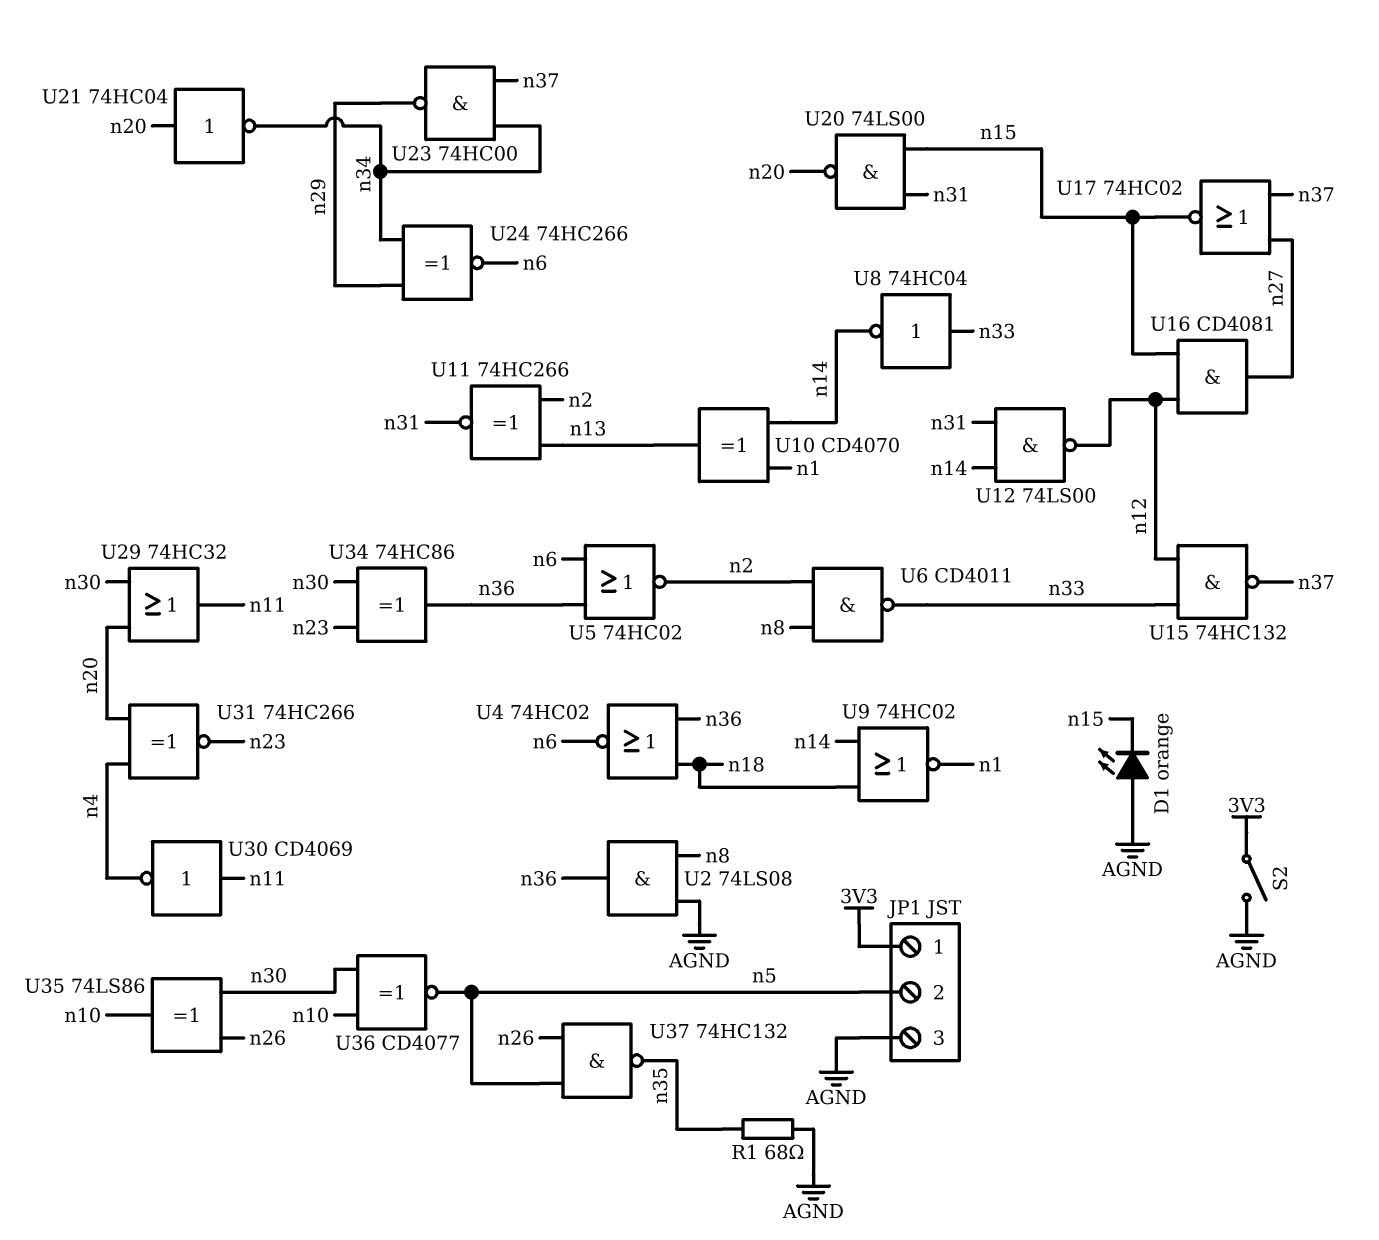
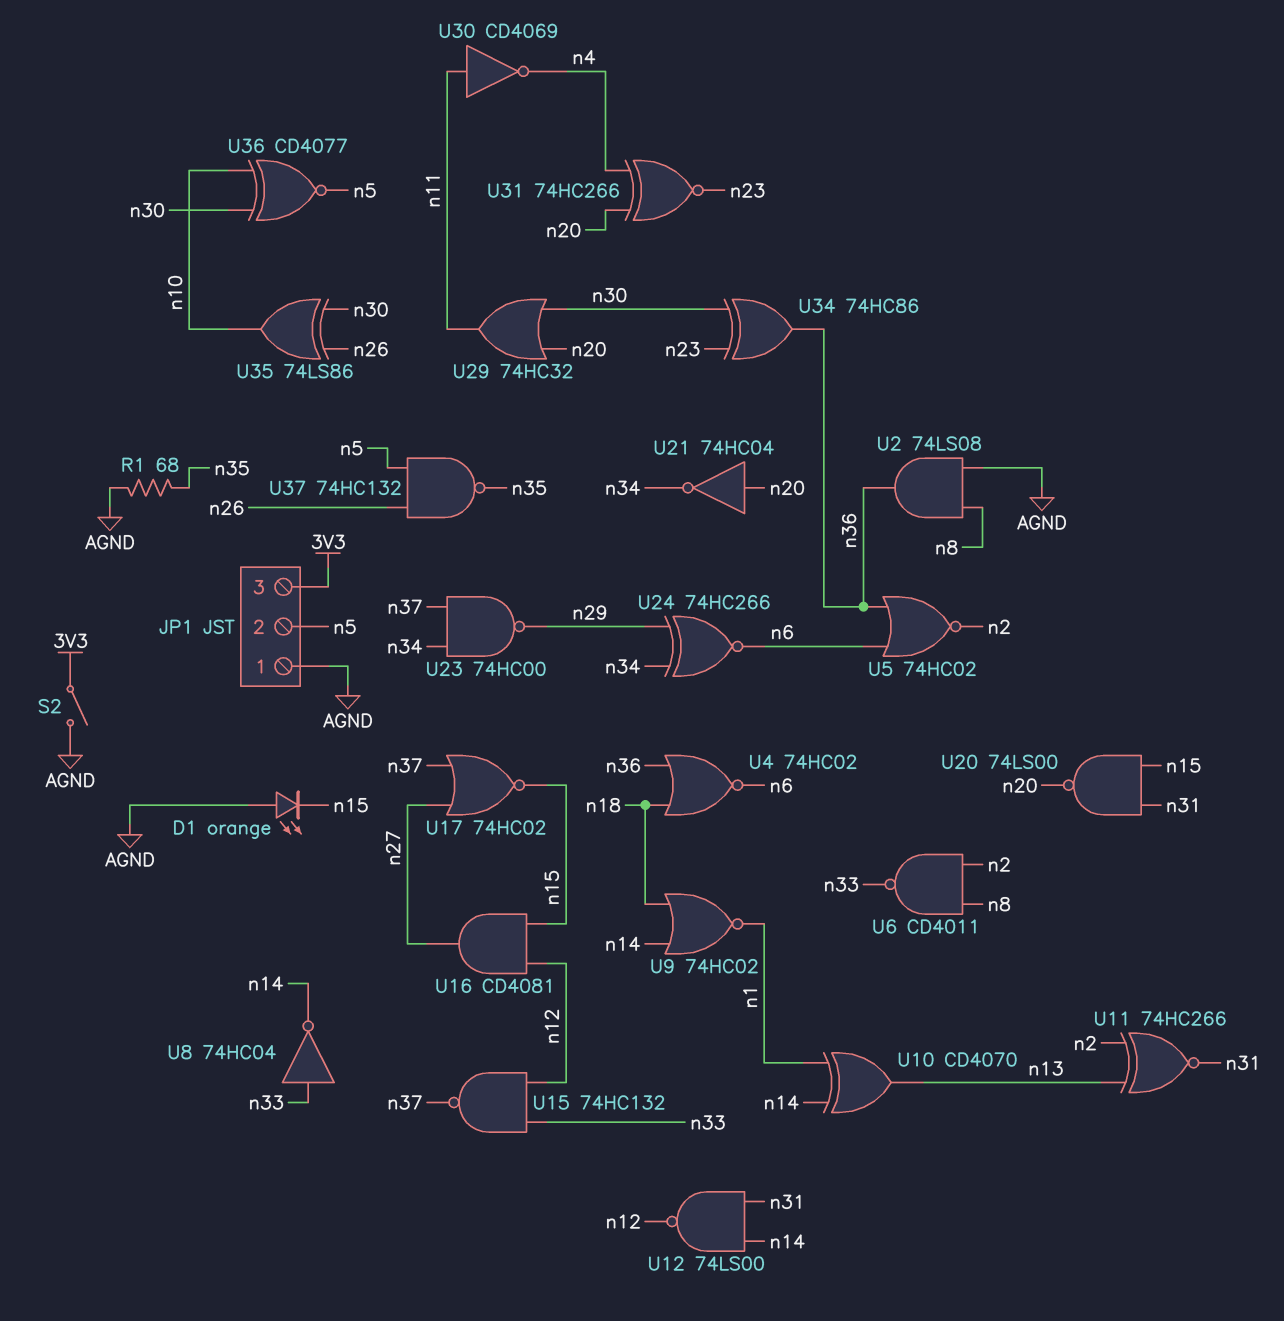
JP1 pin 1: 3V3 -> AGND
JP1 pin 3: AGND -> 3V3

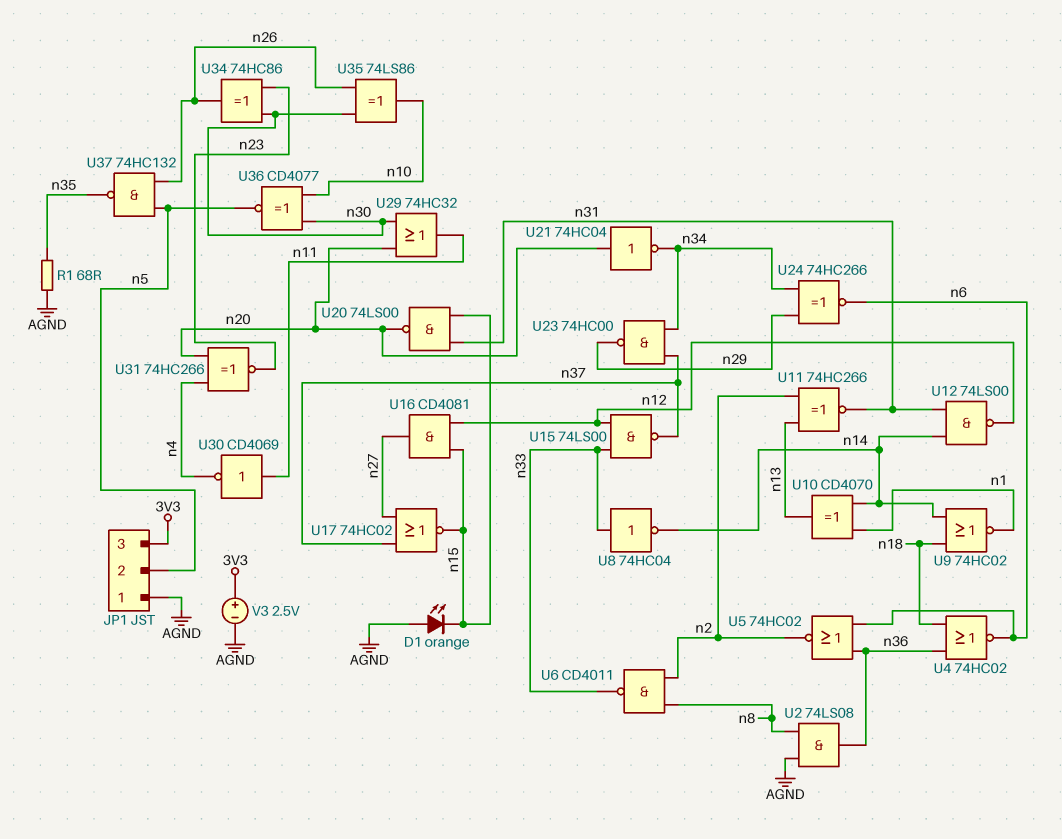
S2: switch (3V3, AGND) -> none
U15: NAND 74HC132 (in n12, in n33, out n37) -> NAND 74LS00 (in n12, in n33, out n37)
U34: XOR 74HC86 (in n23, in n30, out n36) -> XOR 74HC86 (in n23, in n30, out n26)
V3: none -> 2.5V (plus 3V3, minus AGND)

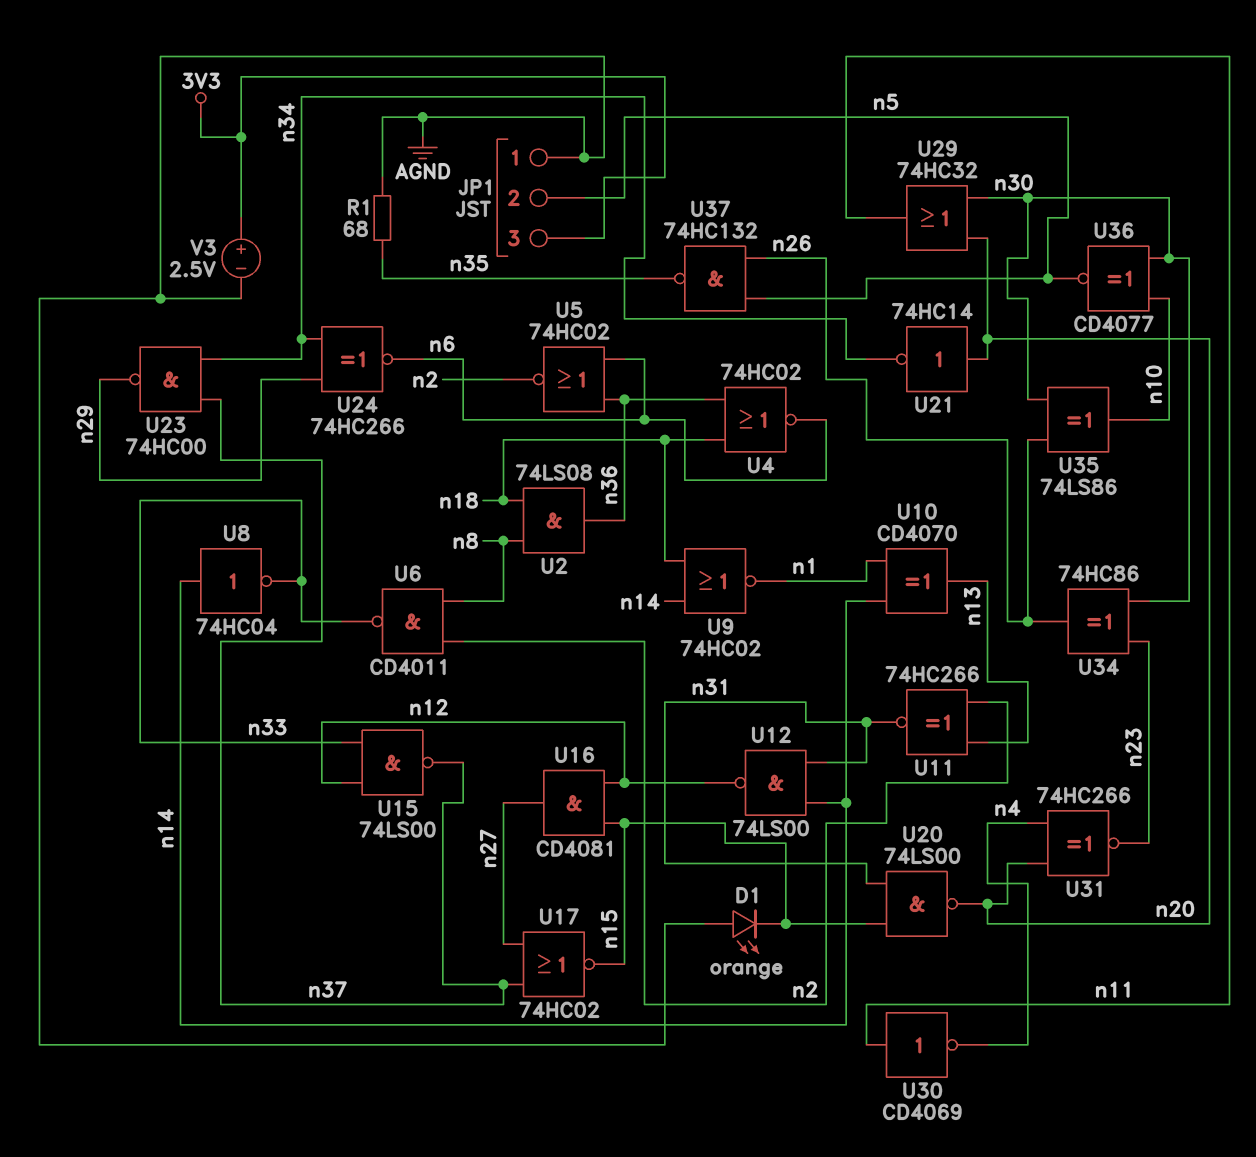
U2: AND 74LS08 (in AGND, in n8, out n36) -> AND 74LS08 (in n8, in n18, out n36)
U8: NOT 74HC04 (in n33, out n14) -> NOT 74HC04 (in n14, out n33)
U21: NOT 74HC04 (in n20, out n34) -> NOT 74HC14 (in n20, out n34)

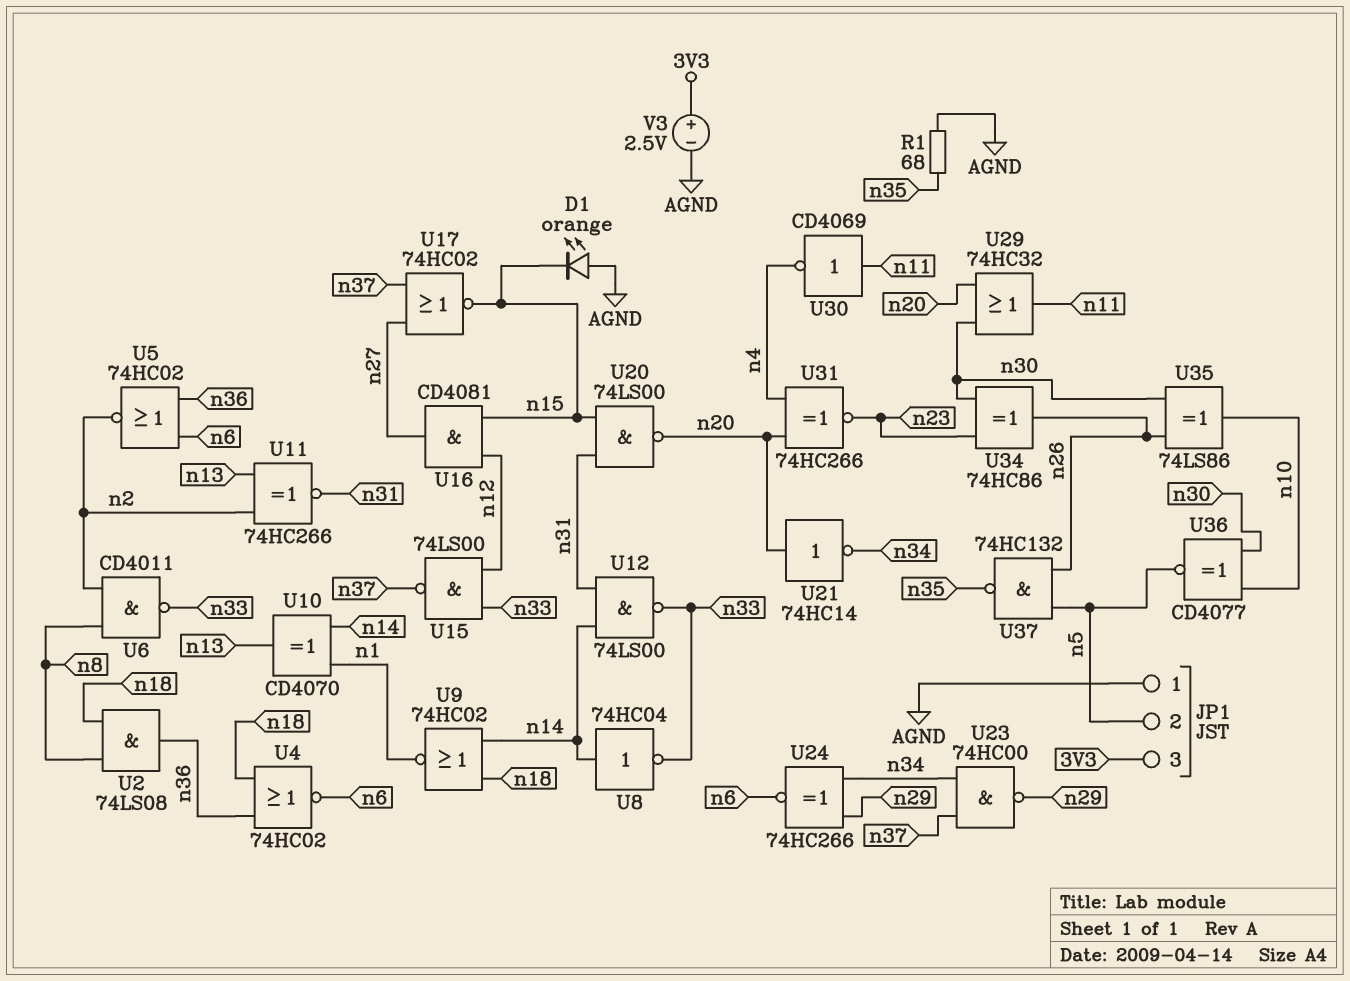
U12: NAND 74LS00 (in n14, in n31, out n12) -> NAND 74LS00 (in n14, in n31, out n33)

